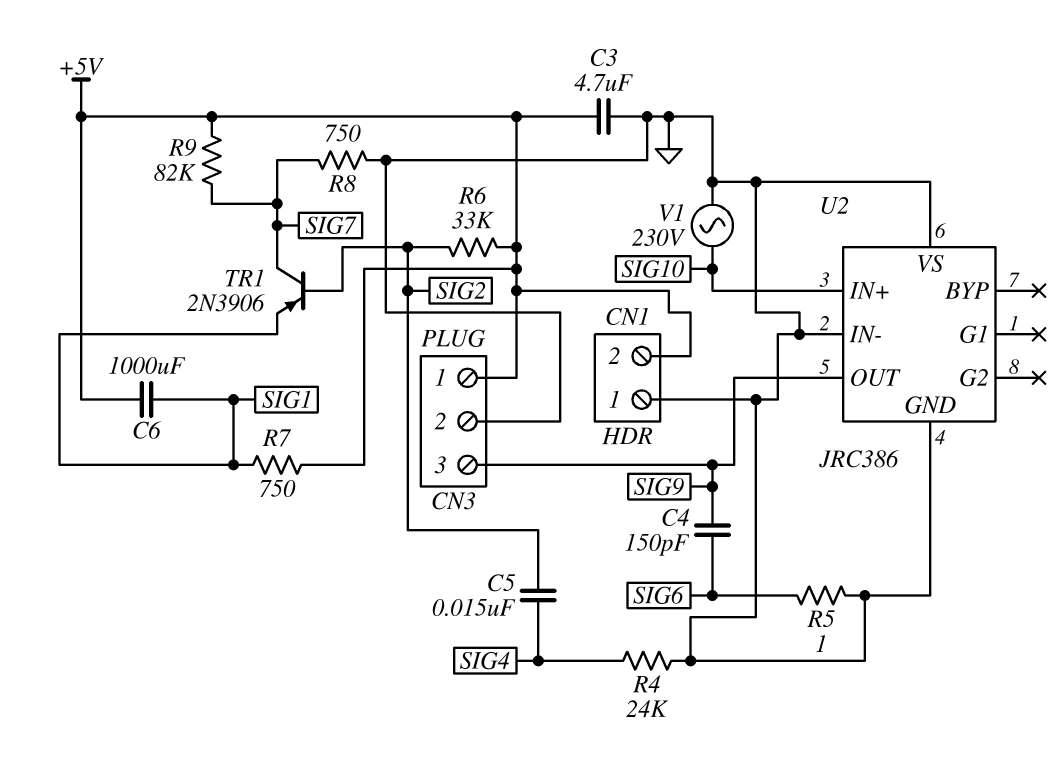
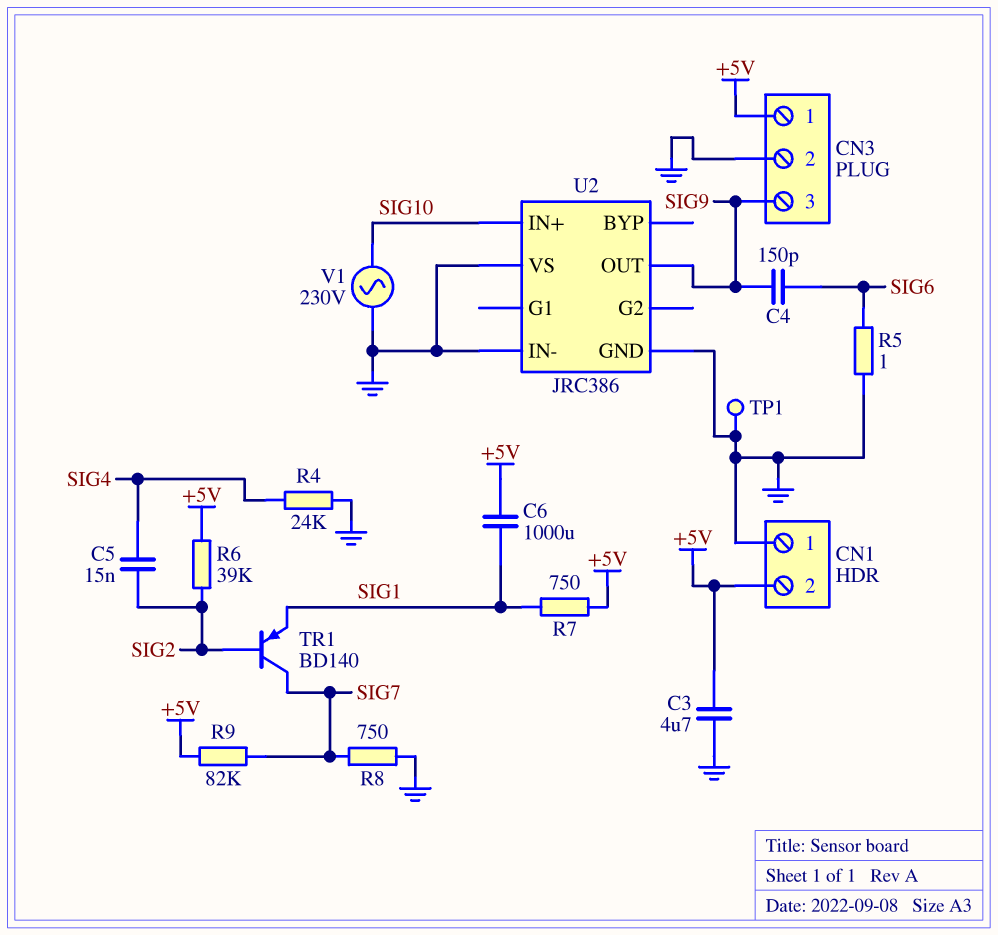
R6: 33k (+5V, SIG2) -> 39k (+5V, SIG2)
TP1: none -> test point (GND)
TR1: PNP 2N3906 (B SIG2, C SIG7, E SIG1) -> PNP BD140 (B SIG2, C SIG7, E SIG1)

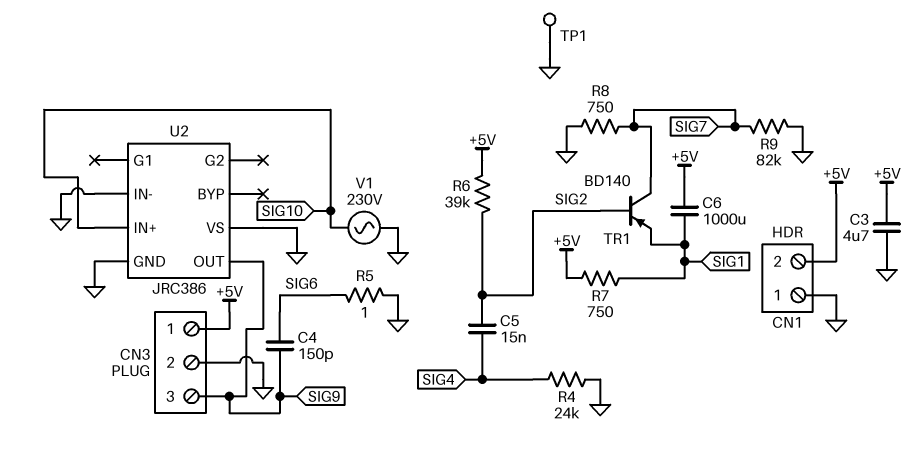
R9: 82k (+5V, SIG7) -> 82k (GND, SIG7)

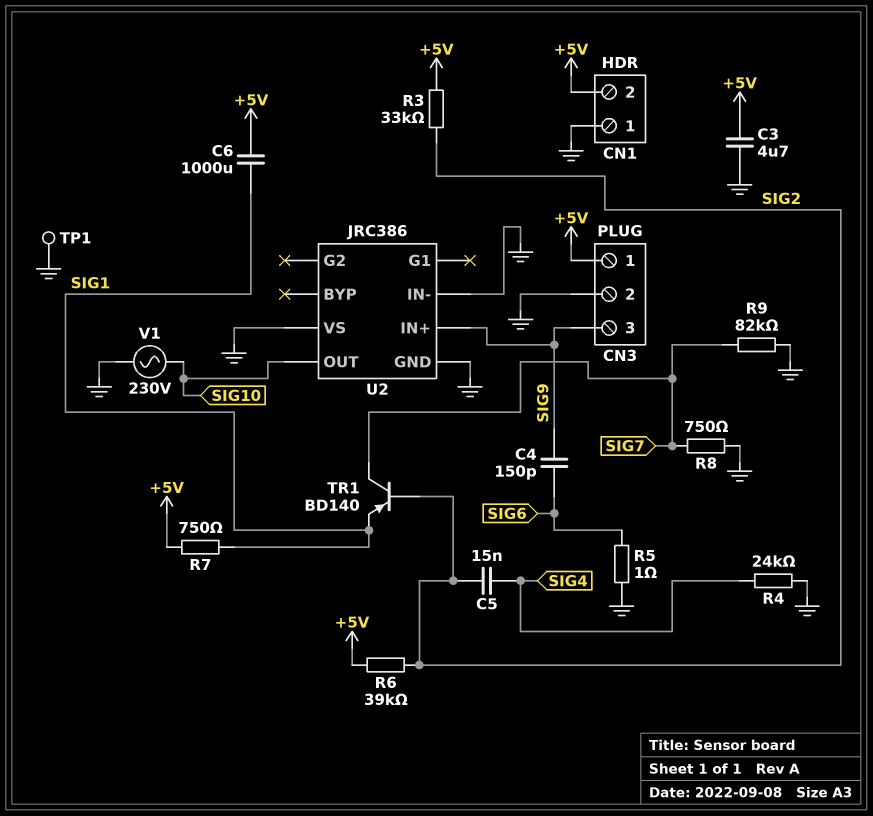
R3: none -> 33k (+5V, SIG2)
U2 pin IN+: SIG10 -> SIG9
U2 pin OUT: SIG9 -> SIG10

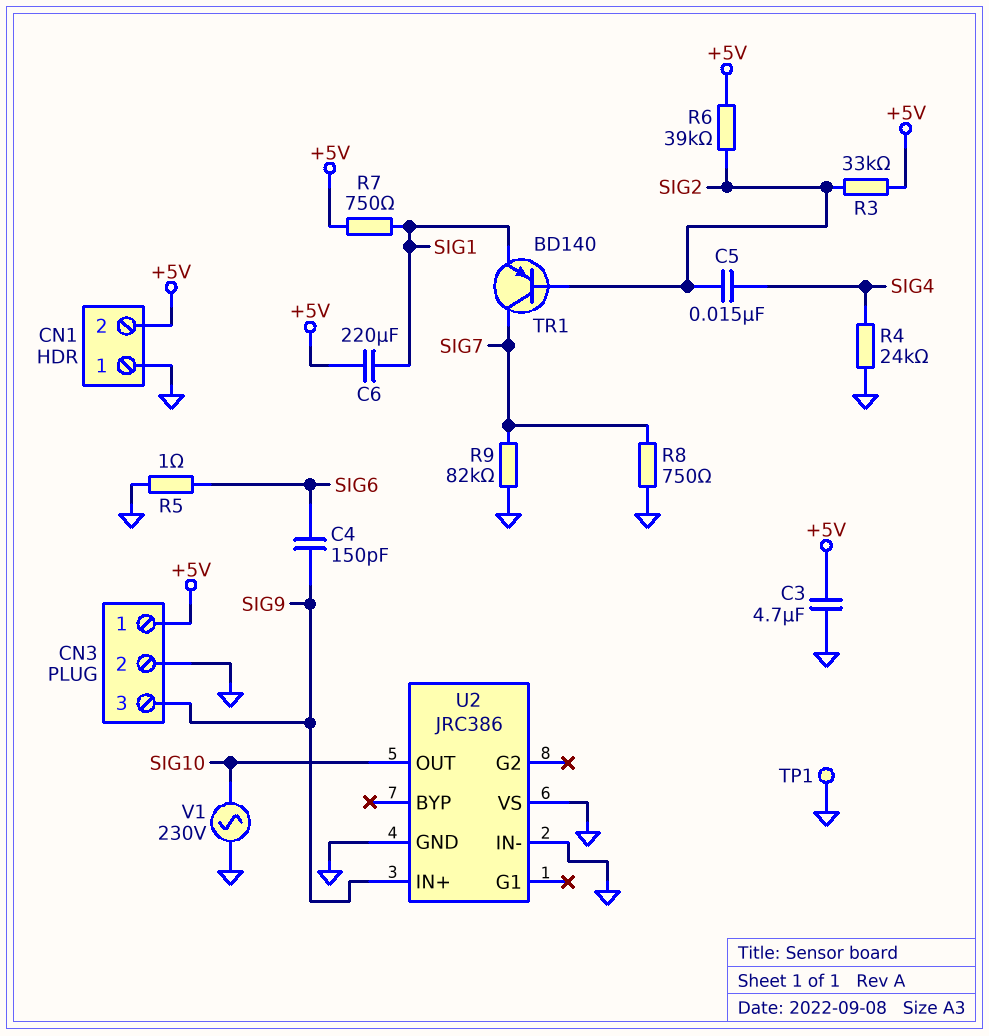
C6: 1000uF (+5V, SIG1) -> 220uF (+5V, SIG1)

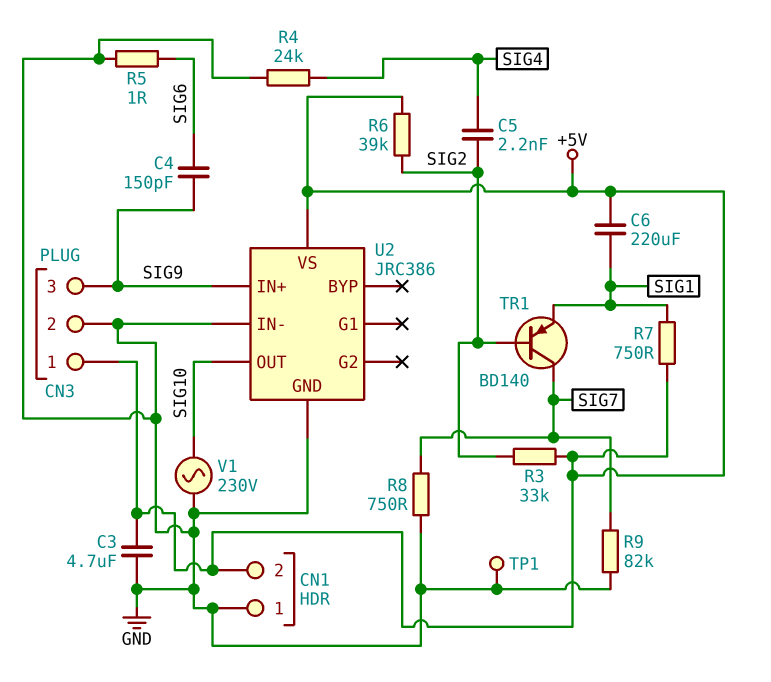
C5: 15nF (SIG2, SIG4) -> 2.2nF (SIG2, SIG4)
U2 pin VS: GND -> +5V

